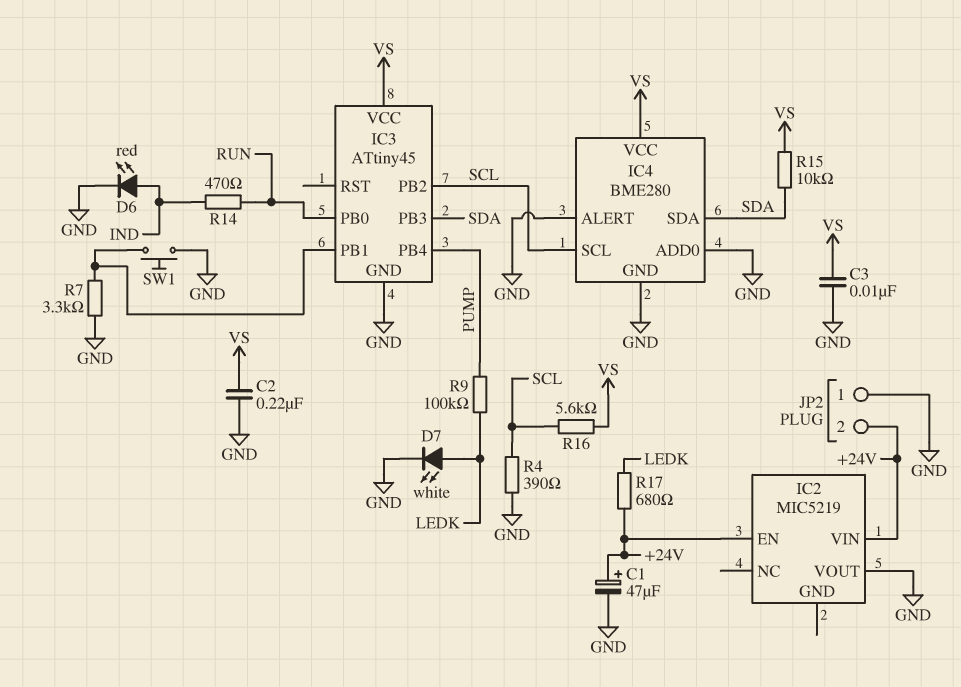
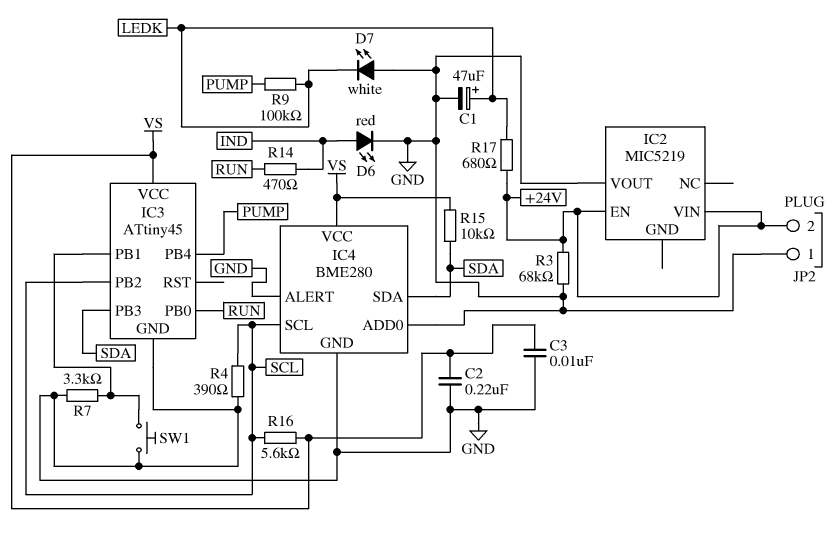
C1: 47uF (plus +24V, minus GND) -> 47uF (plus LEDK, minus GND)
D7: LED white (A LEDK, K GND) -> LED white (A GND, K LEDK)
R3: none -> 68k (+24V, GND)

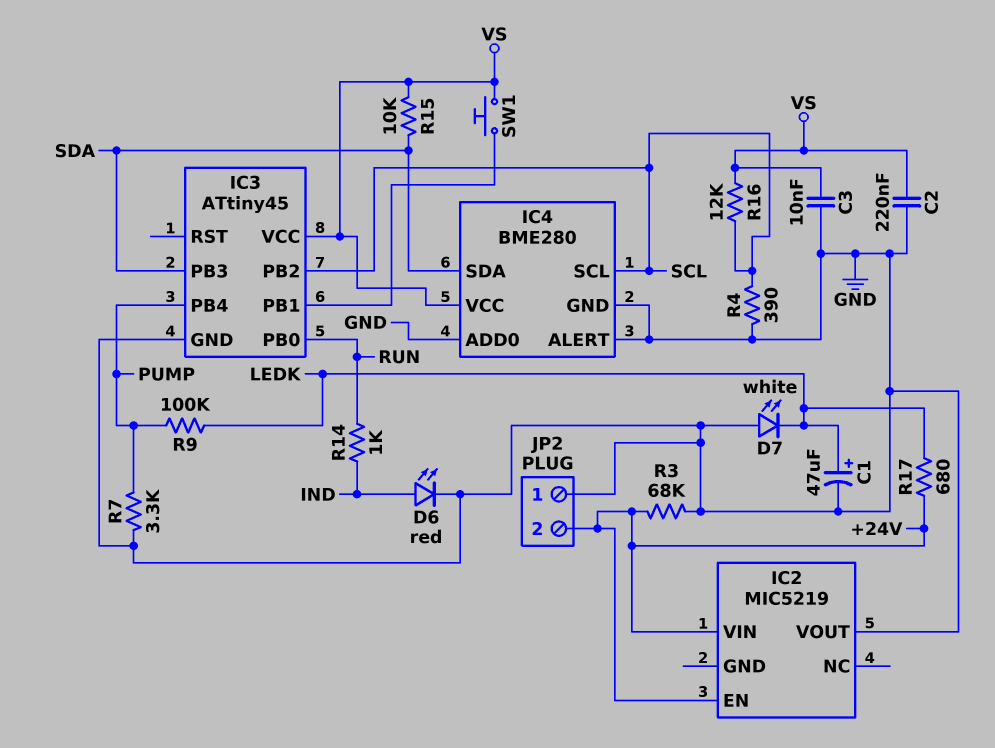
R7: 3.3k (GND, IC3/PB1) -> 3.3k (GND, PUMP)
R14: 470 (IND, RUN) -> 1k (IND, RUN)
R16: 5.6k (SCL, VS) -> 12k (SCL, VS)
SW1: button (GND, IC3/PB1) -> button (IC3/PB1, VS)

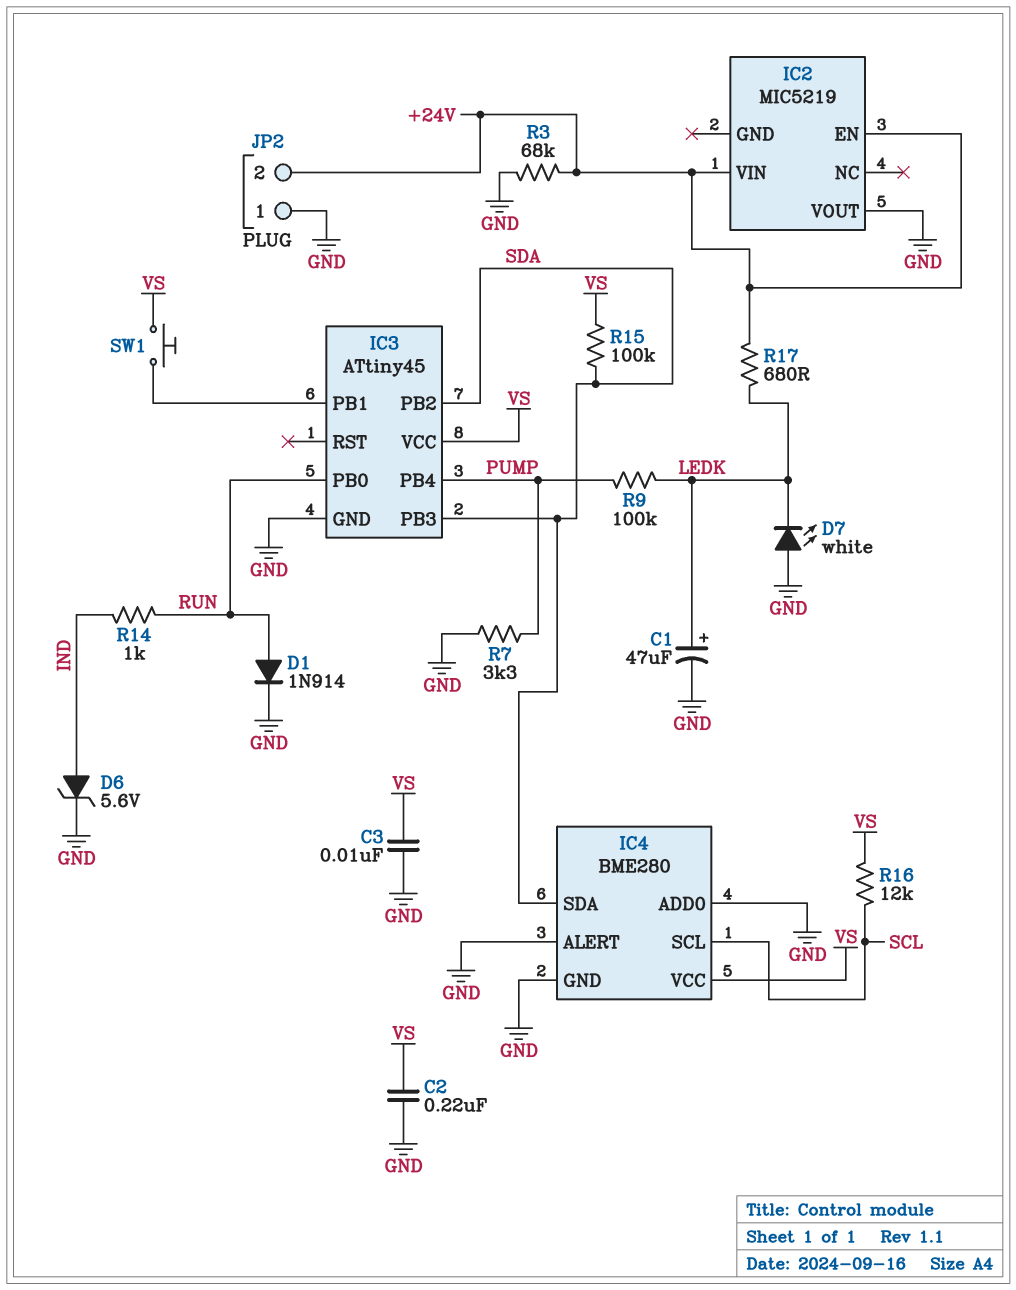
D1: none -> diode 1N914 (A RUN, K GND)
D6: LED red (A IND, K GND) -> zener 5.6V (A IND, K GND)
IC3 pin PB2: SCL -> SDA
R4: 390 (GND, SCL) -> none
R15: 10k (SDA, VS) -> 100k (SDA, VS)

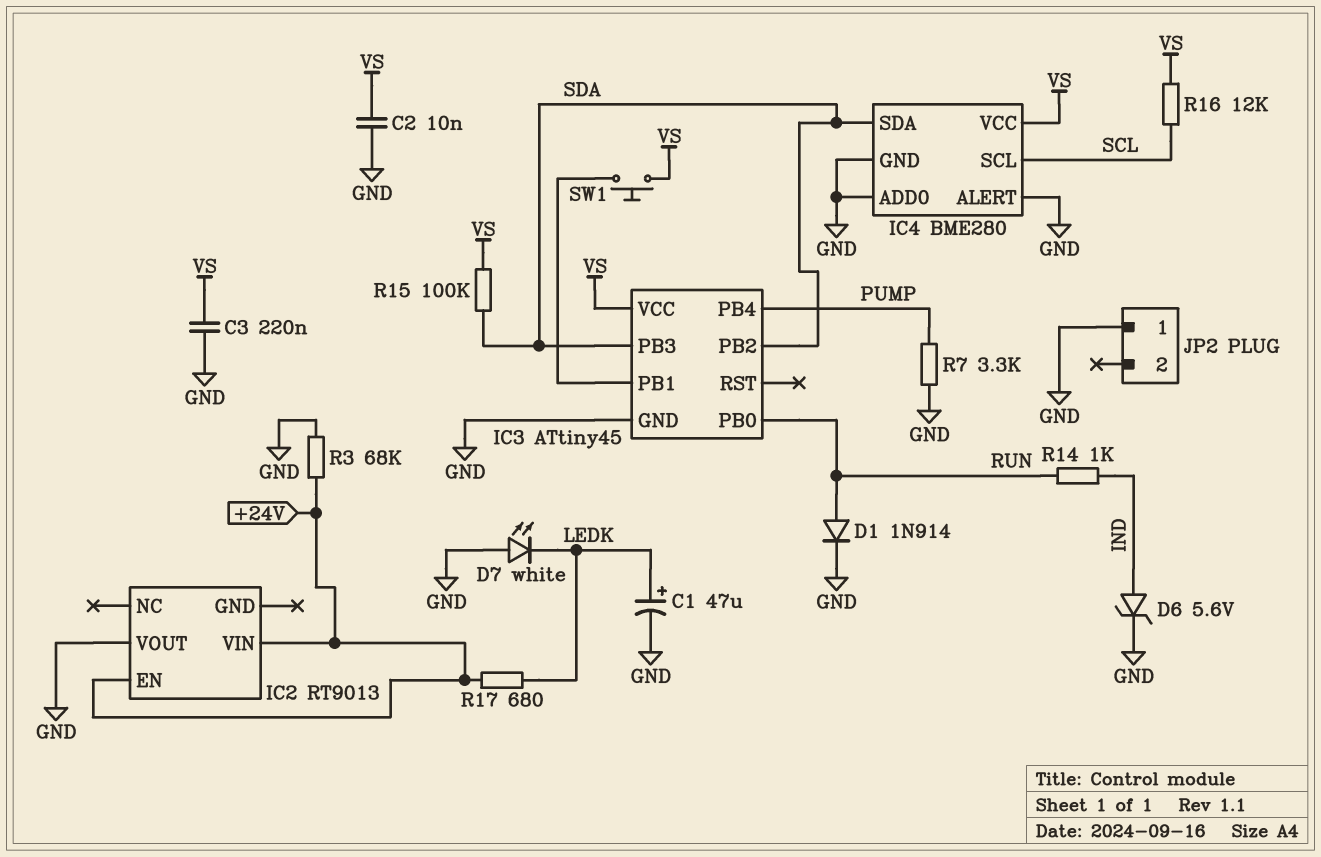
C2: 220nF (GND, VS) -> 10nF (GND, VS)
C3: 10nF (GND, VS) -> 220nF (GND, VS)
IC2: MIC5219 -> RT9013
JP2 pin 2: +24V -> none
R9: 100k (LEDK, PUMP) -> none

